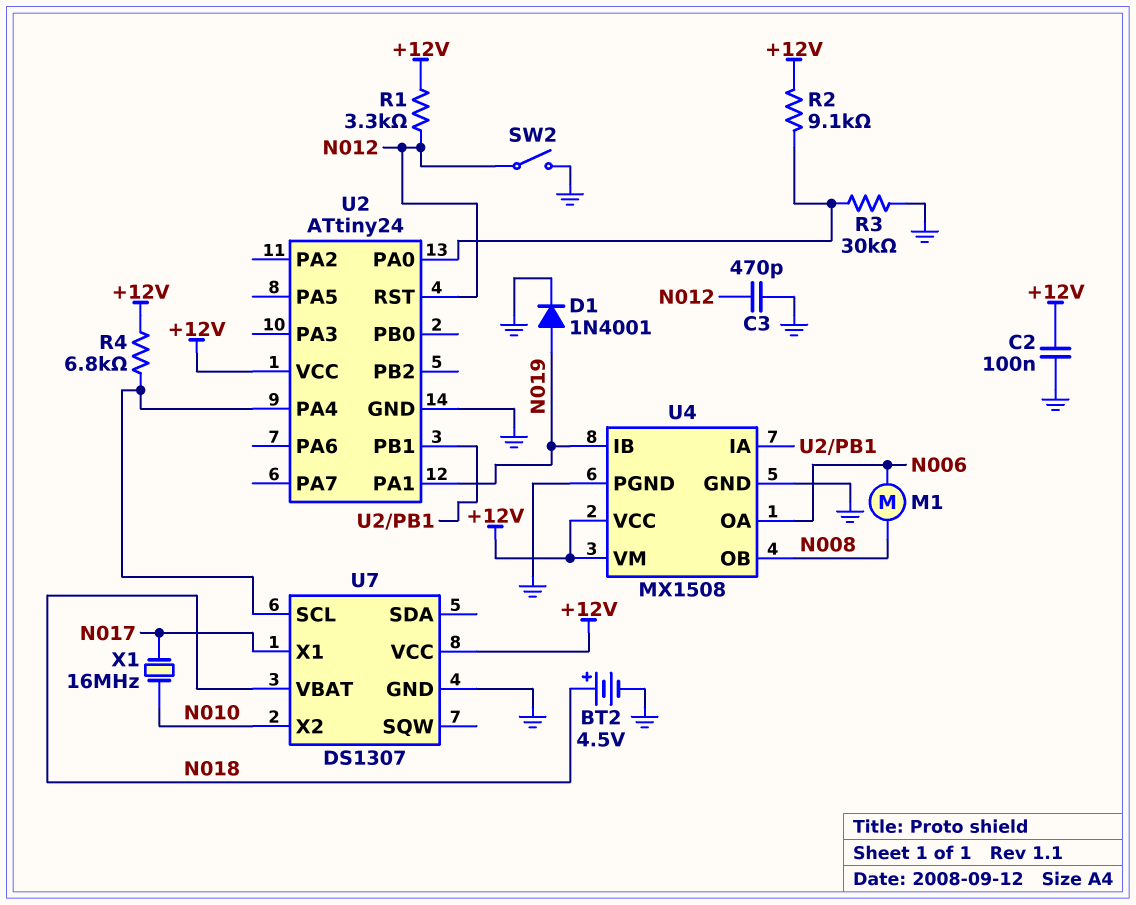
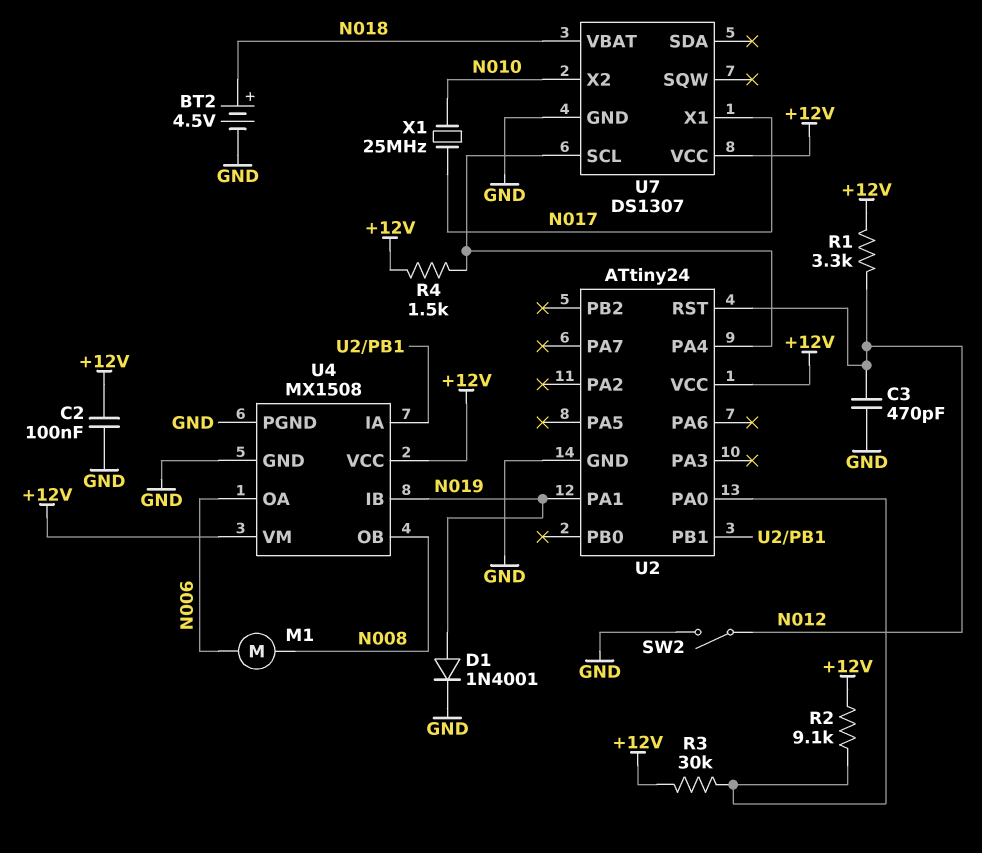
R3: 30k (GND, U2/PA0) -> 30k (+12V, U2/PA0)
R4: 6.8k (+12V, U2/PA4) -> 1.5k (+12V, U2/PA4)
X1: 16MHz (N010, N017) -> 25MHz (N010, N017)

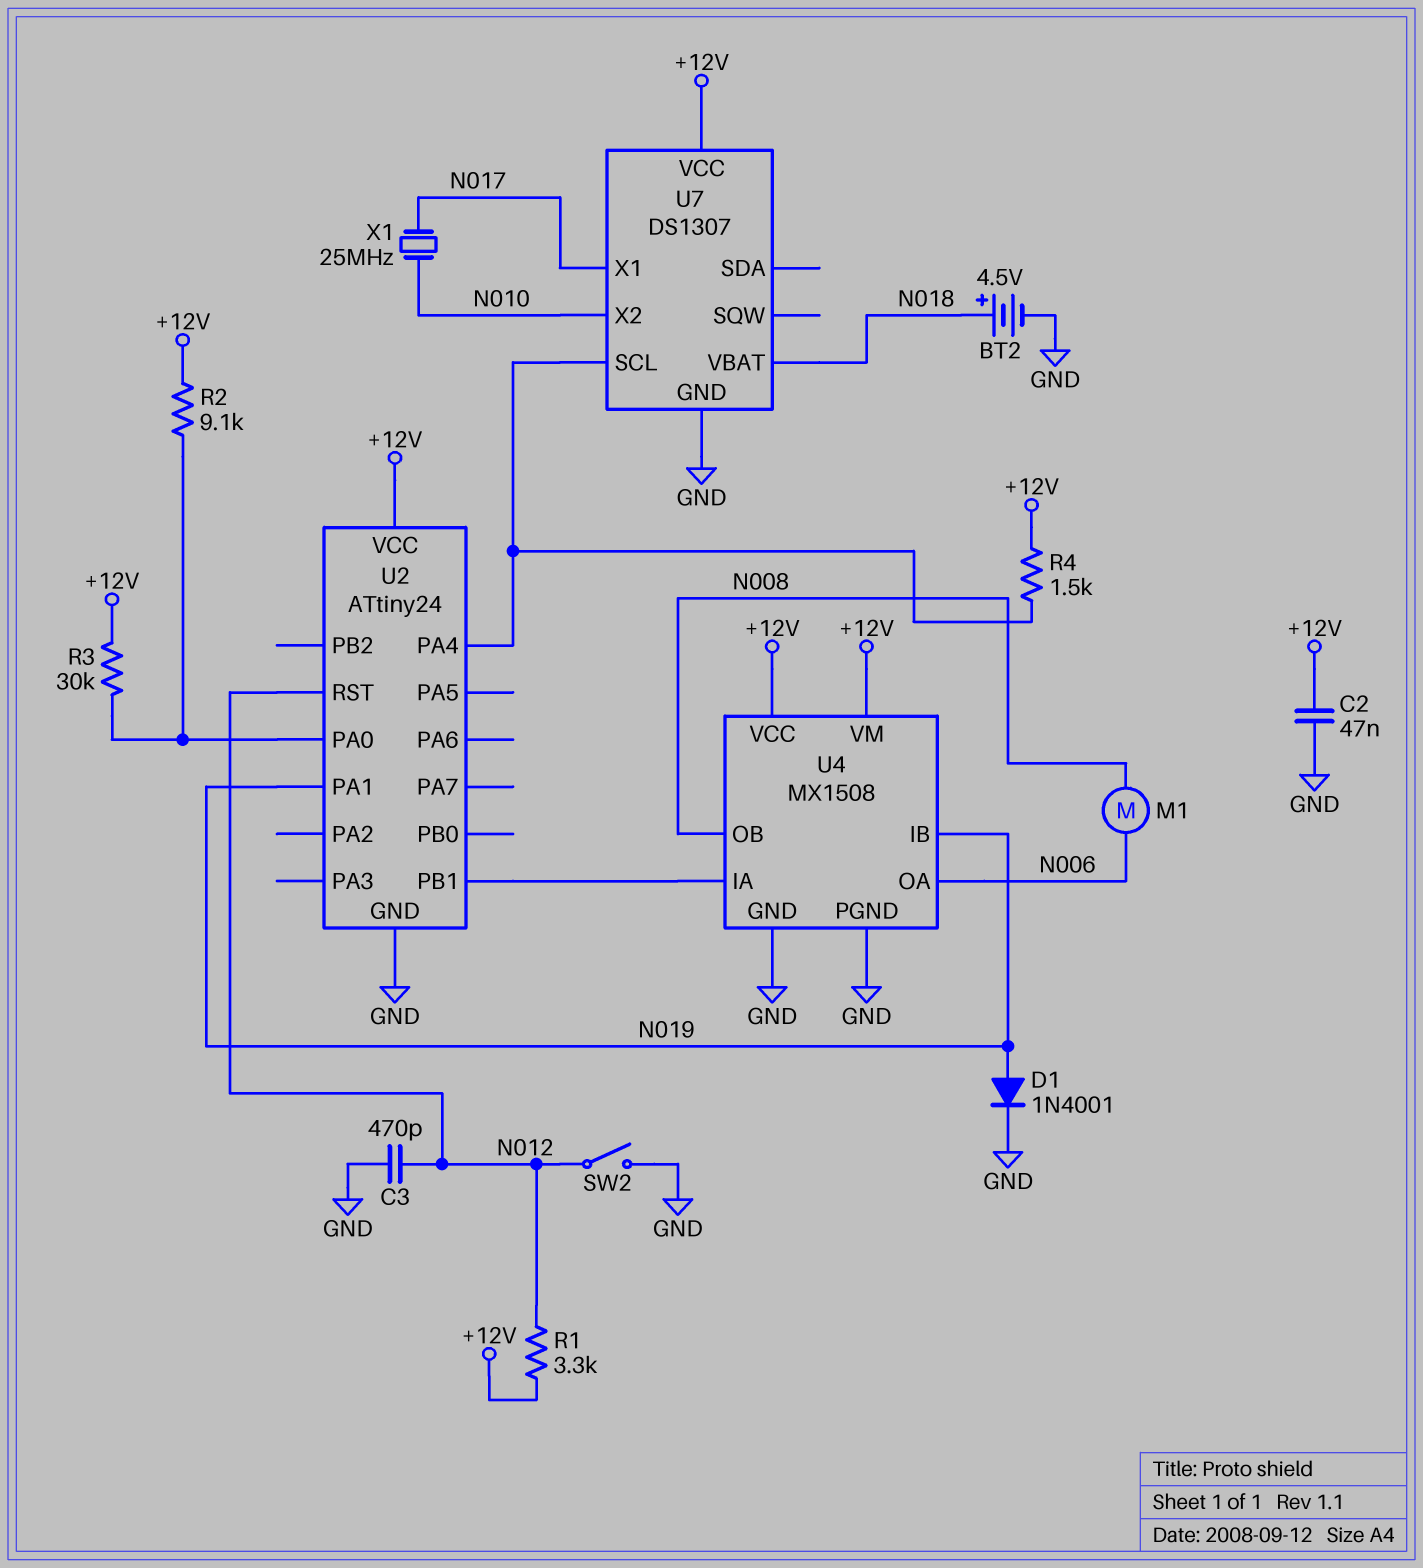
C2: 100nF (+12V, GND) -> 47nF (+12V, GND)

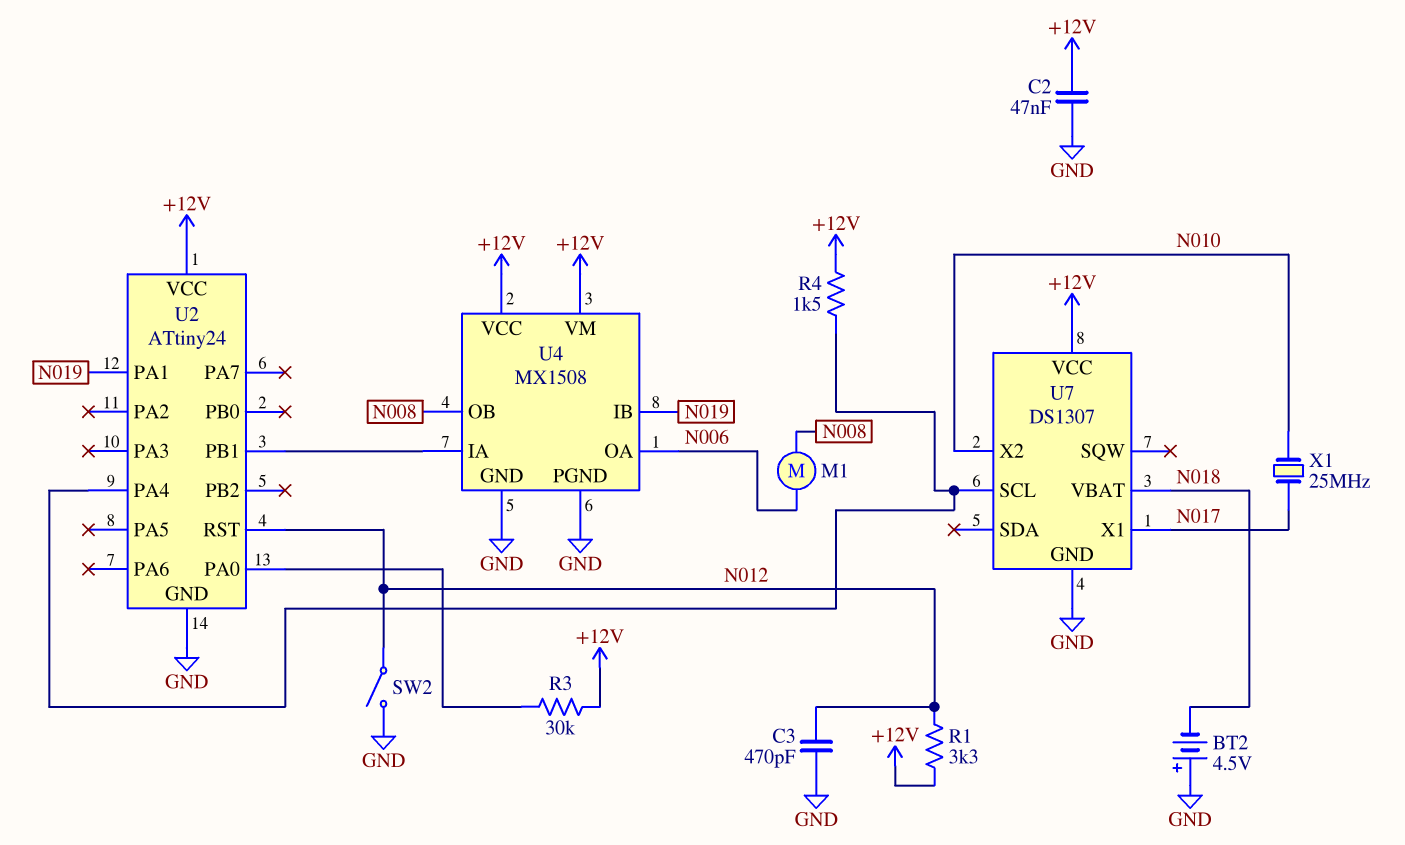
BT2: 4.5V (plus N018, minus GND) -> 4.5V (plus GND, minus N018)
D1: diode 1N4001 (A N019, K GND) -> none
R2: 9.1k (+12V, U2/PA0) -> none

